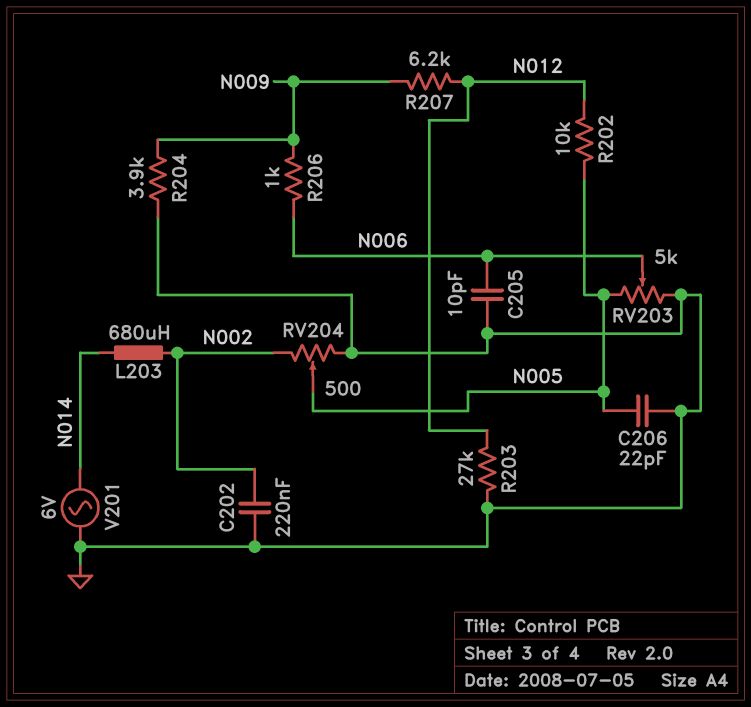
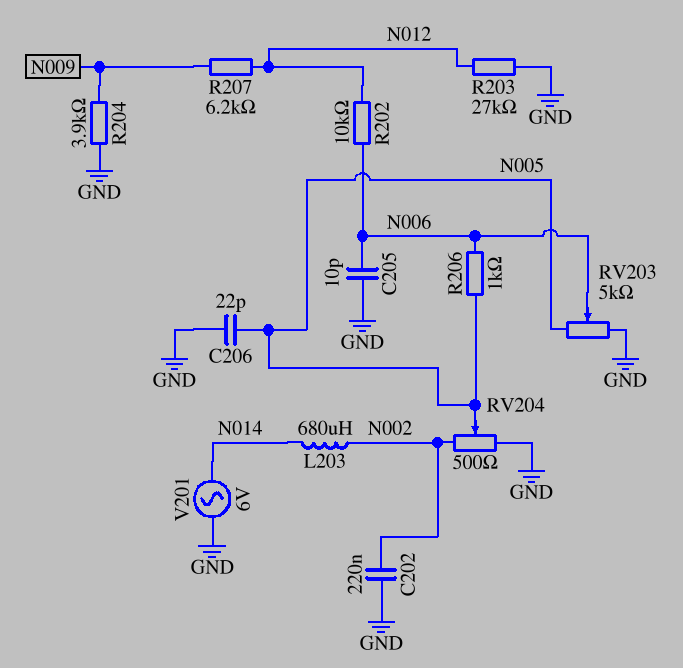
R202: 10k (N005, N012) -> 10k (N006, N012)
R206: 1k (N006, N009) -> 1k (N005, N006)

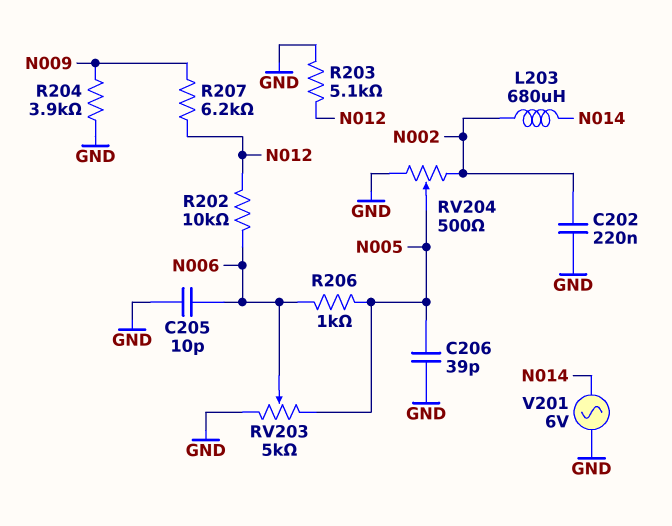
C206: 22pF (GND, N005) -> 39pF (GND, N005)
R203: 27k (GND, N012) -> 5.1k (GND, N012)

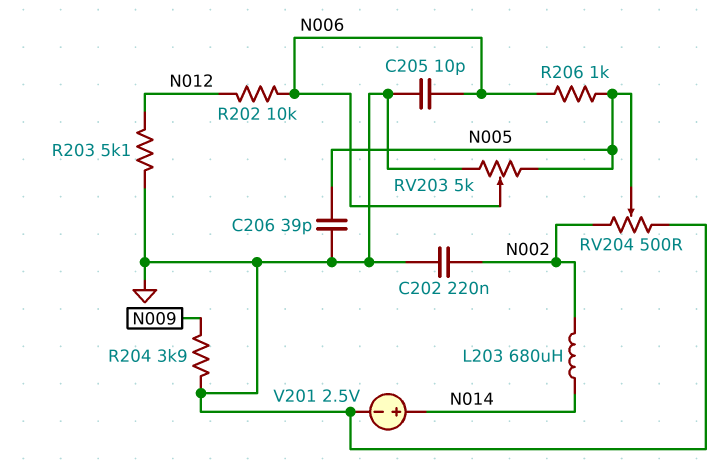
R207: 6.2k (N009, N012) -> none
V201: AC 6V (GND, N014) -> 2.5V (plus N014, minus GND)

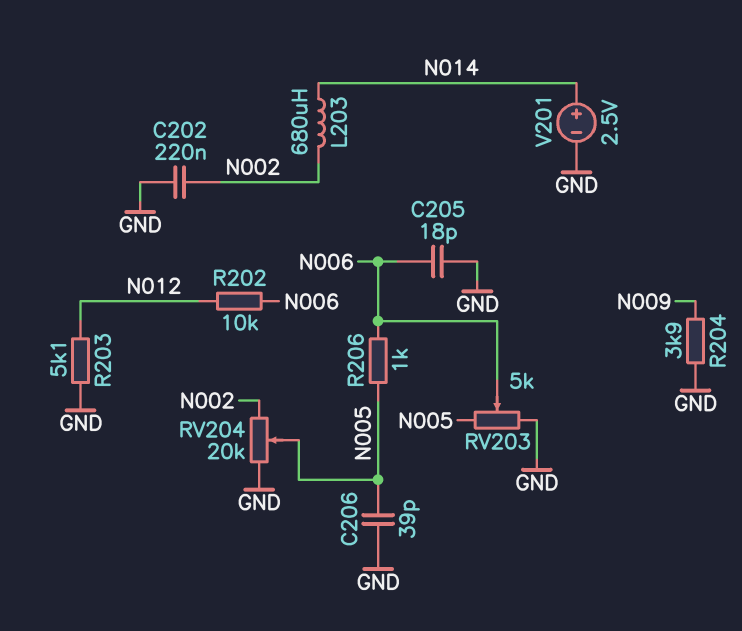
C205: 10pF (GND, N006) -> 18pF (GND, N006)
RV204: 500 (GND, N002, wiper N005) -> 20k (GND, N002, wiper N005)

